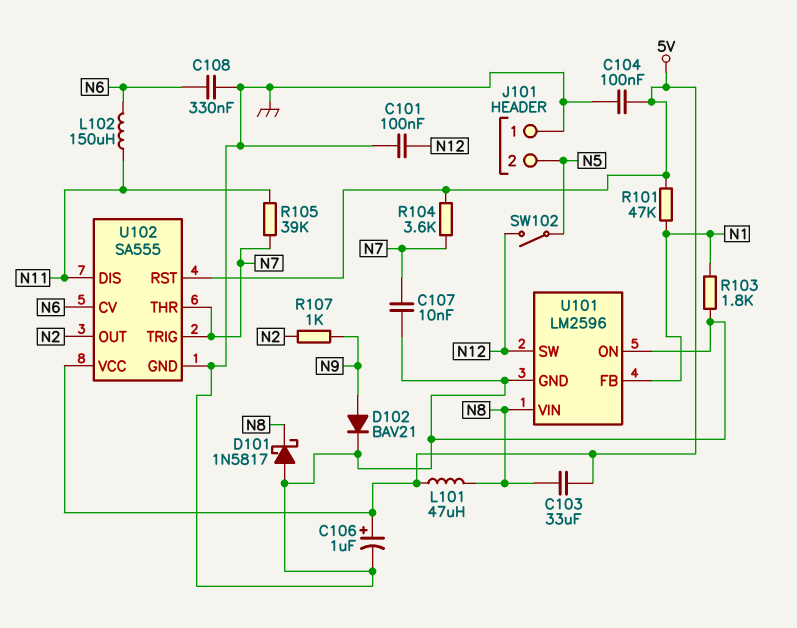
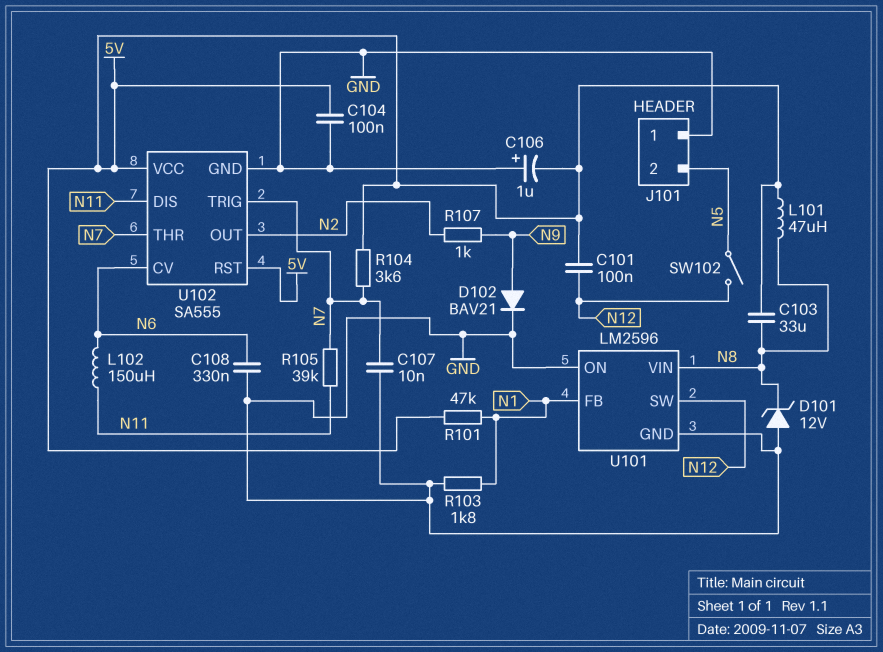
C101: 100nF (GND, N12) -> 100nF (5V, N12)
C106: 1uF (plus 5V, minus GND) -> 1uF (plus GND, minus 5V)
D101: schottky 1N5817 (A GND, K N8) -> zener 12V (A GND, K N8)

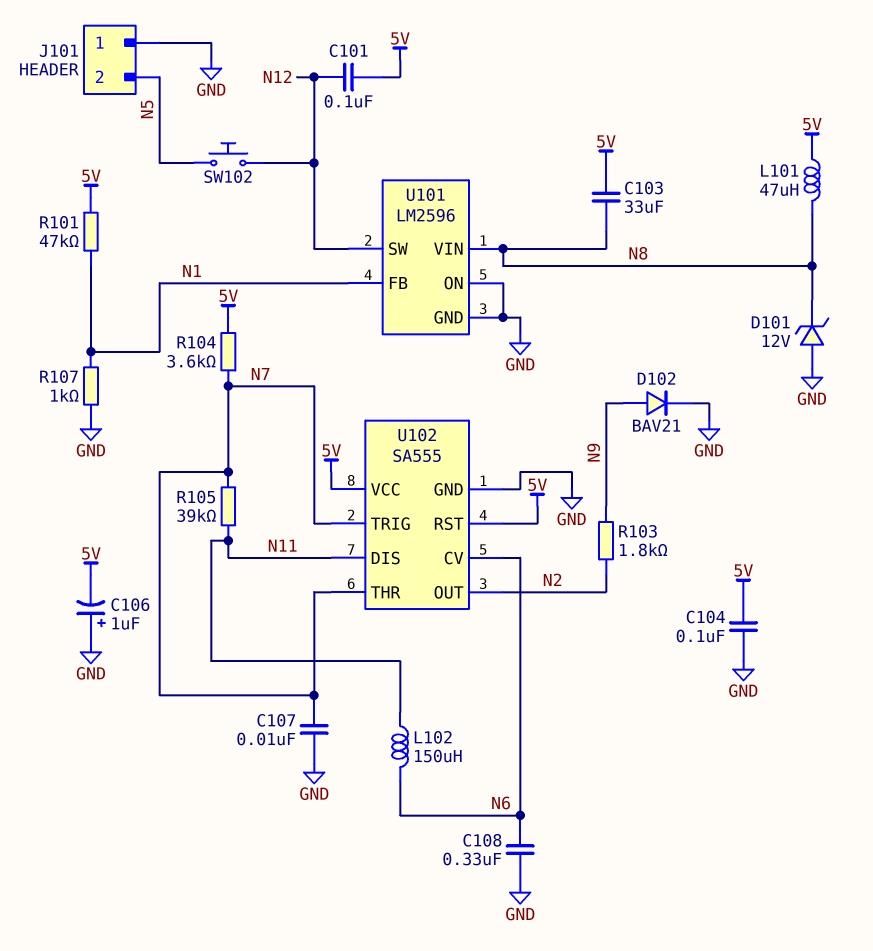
R103: 1.8k (GND, N1) -> 1.8k (N2, N9)
R107: 1k (N2, N9) -> 1k (GND, N1)
SW102: switch (N5, N12) -> button (N5, N12)

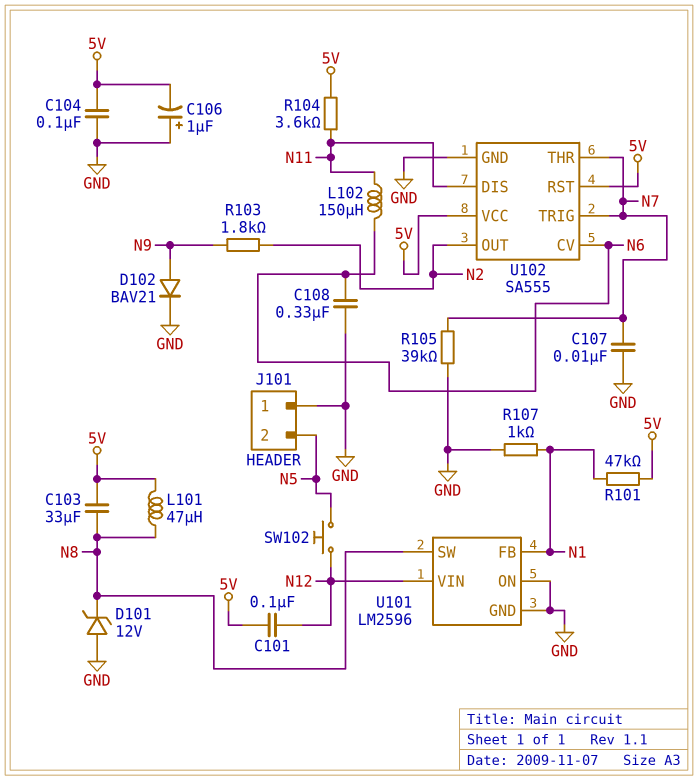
R104: 3.6k (5V, N7) -> 3.6k (5V, N11)
R105: 39k (N7, N11) -> 39k (GND, N7)
U101 pin SW: N12 -> N8
U101 pin VIN: N8 -> N12

